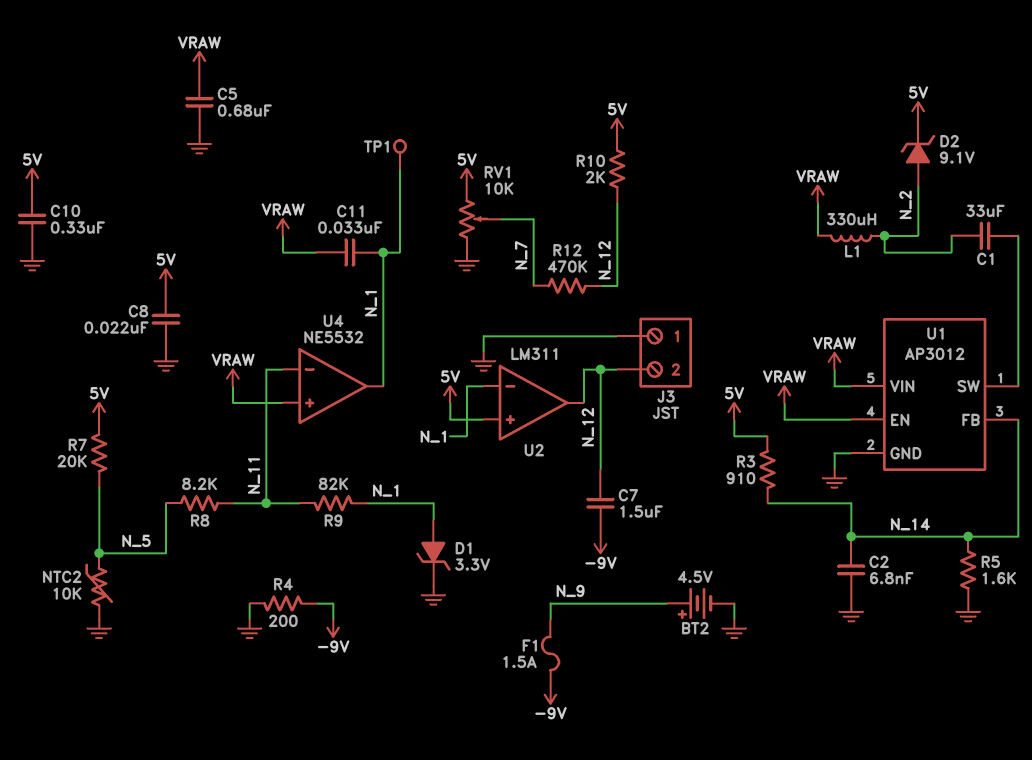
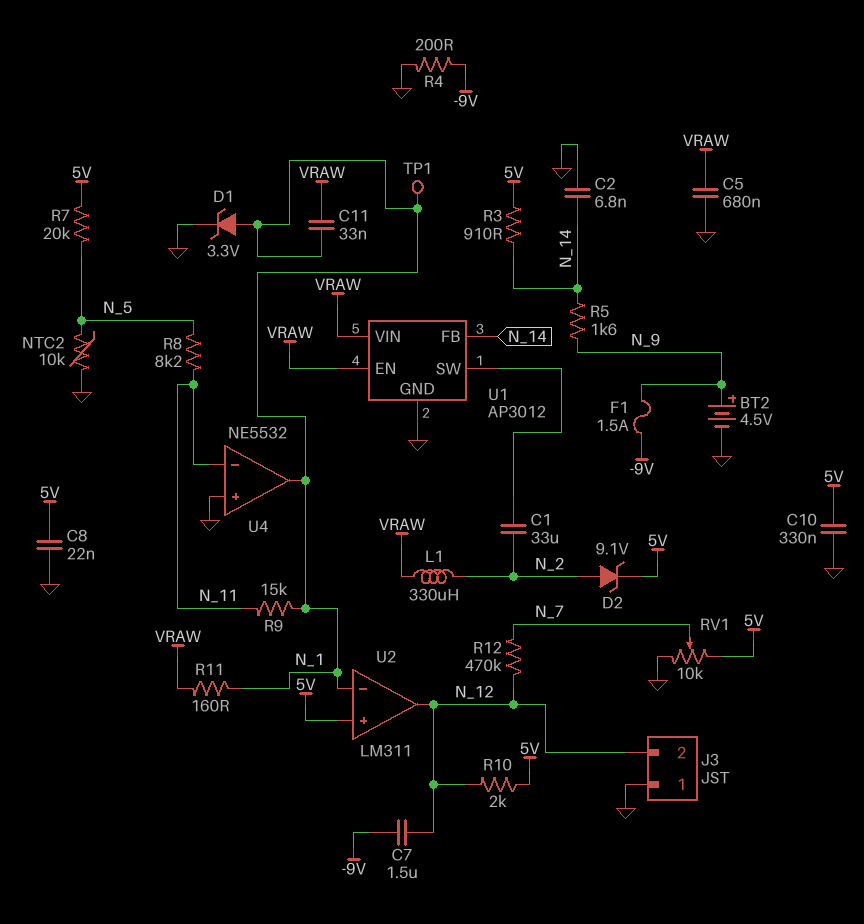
R5: 1.6k (GND, N_14) -> 1.6k (N_9, N_14)
R9: 82k (N_1, N_11) -> 15k (N_1, N_11)
R11: none -> 160 (N_1, VRAW)
U4 pin in+: VRAW -> GND

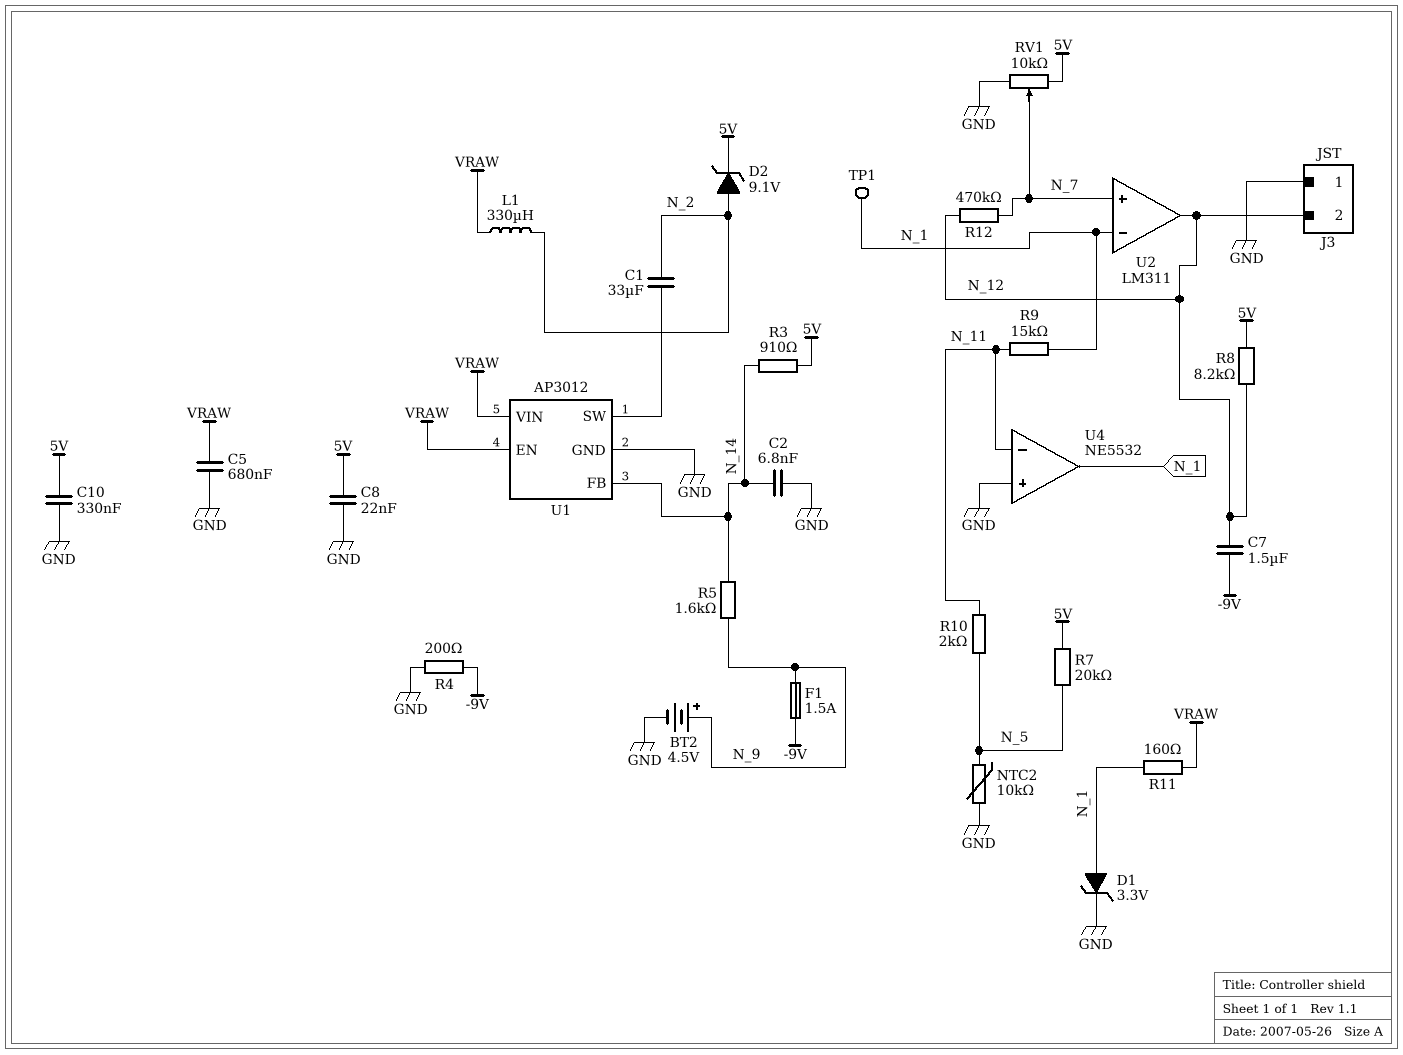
C11: 33nF (N_1, VRAW) -> none
R8: 8.2k (N_5, N_11) -> 8.2k (5V, N_12)
R10: 2k (5V, N_12) -> 2k (N_5, N_11)
U2 pin in+: 5V -> N_7

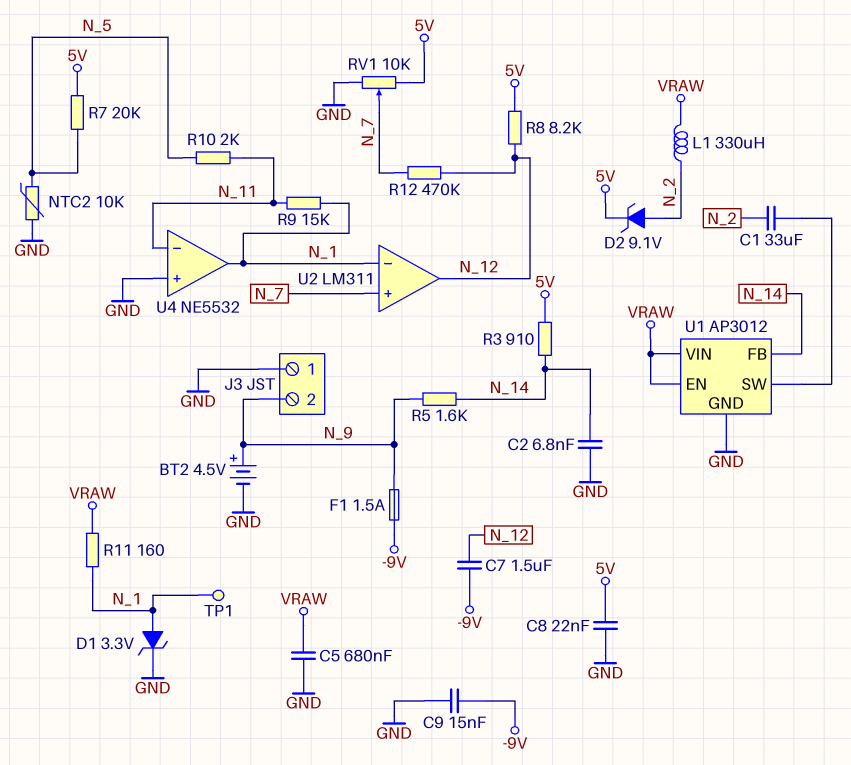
C9: none -> 15nF (-9V, GND)
C10: 330nF (5V, GND) -> none
J3 pin 2: N_12 -> N_9
R4: 200 (-9V, GND) -> none

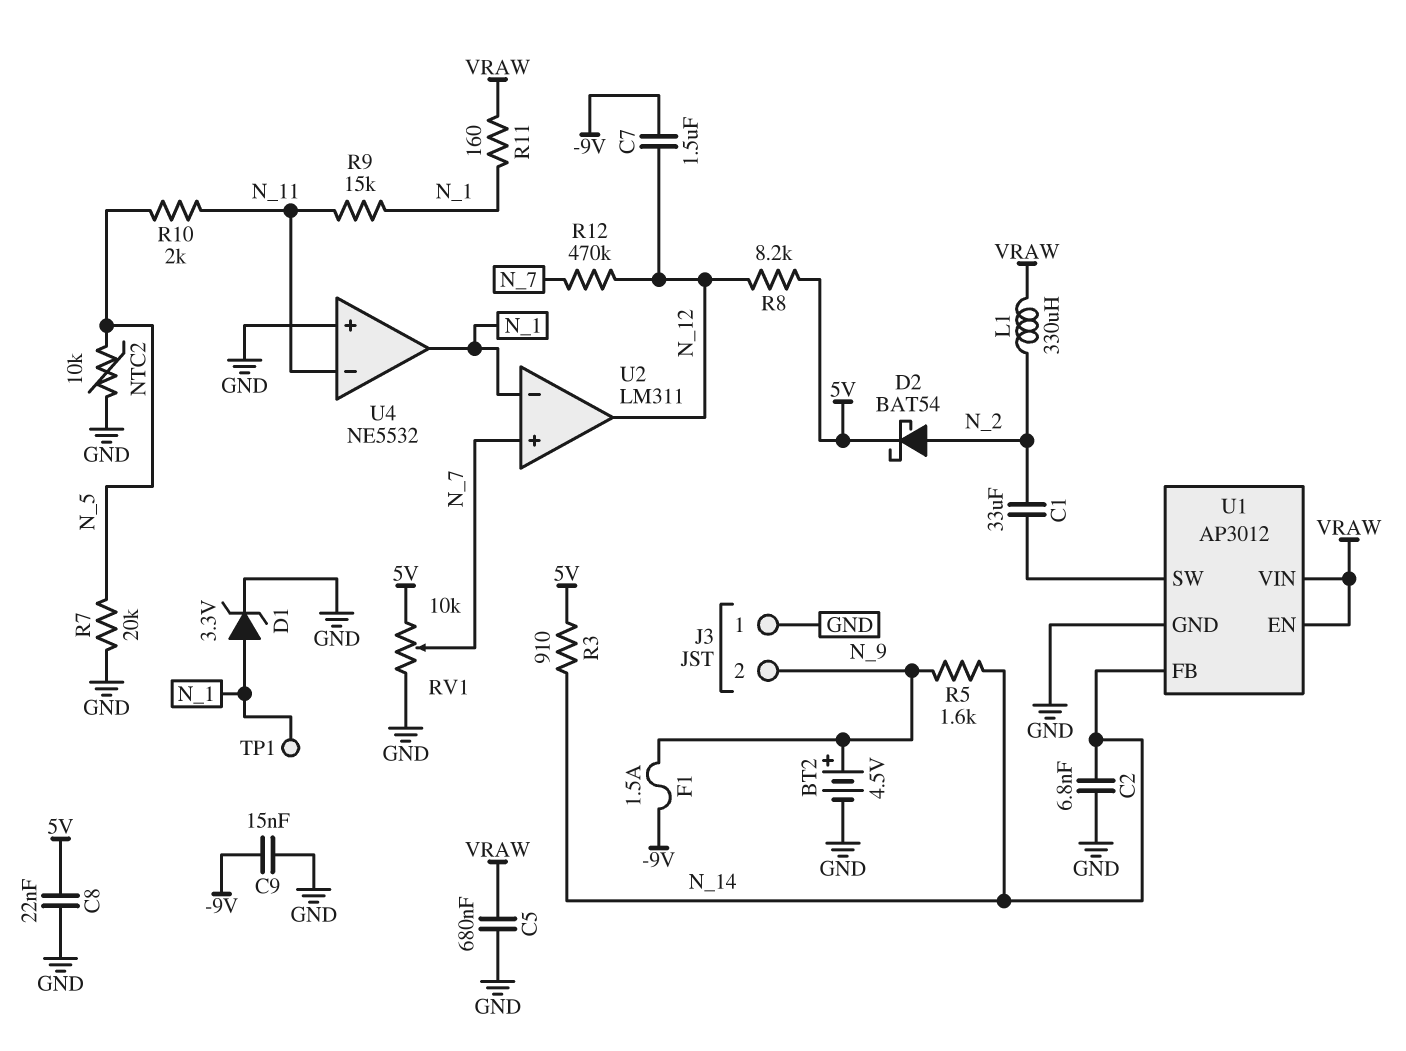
D2: zener 9.1V (A N_2, K 5V) -> schottky BAT54 (A N_2, K 5V)
R7: 20k (5V, N_5) -> 20k (GND, N_5)

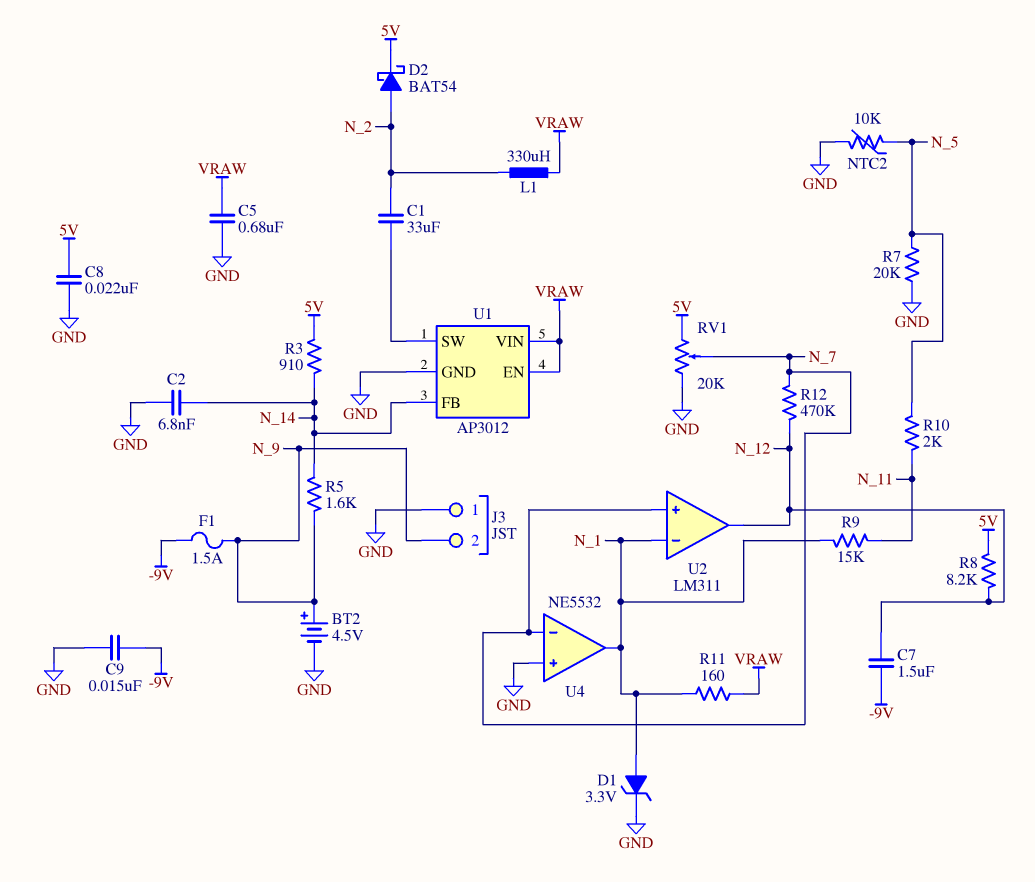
RV1: 10k (5V, GND, wiper N_7) -> 20k (5V, GND, wiper N_7)
TP1: test point (N_1) -> none
U4 pin in-: N_11 -> N_7

